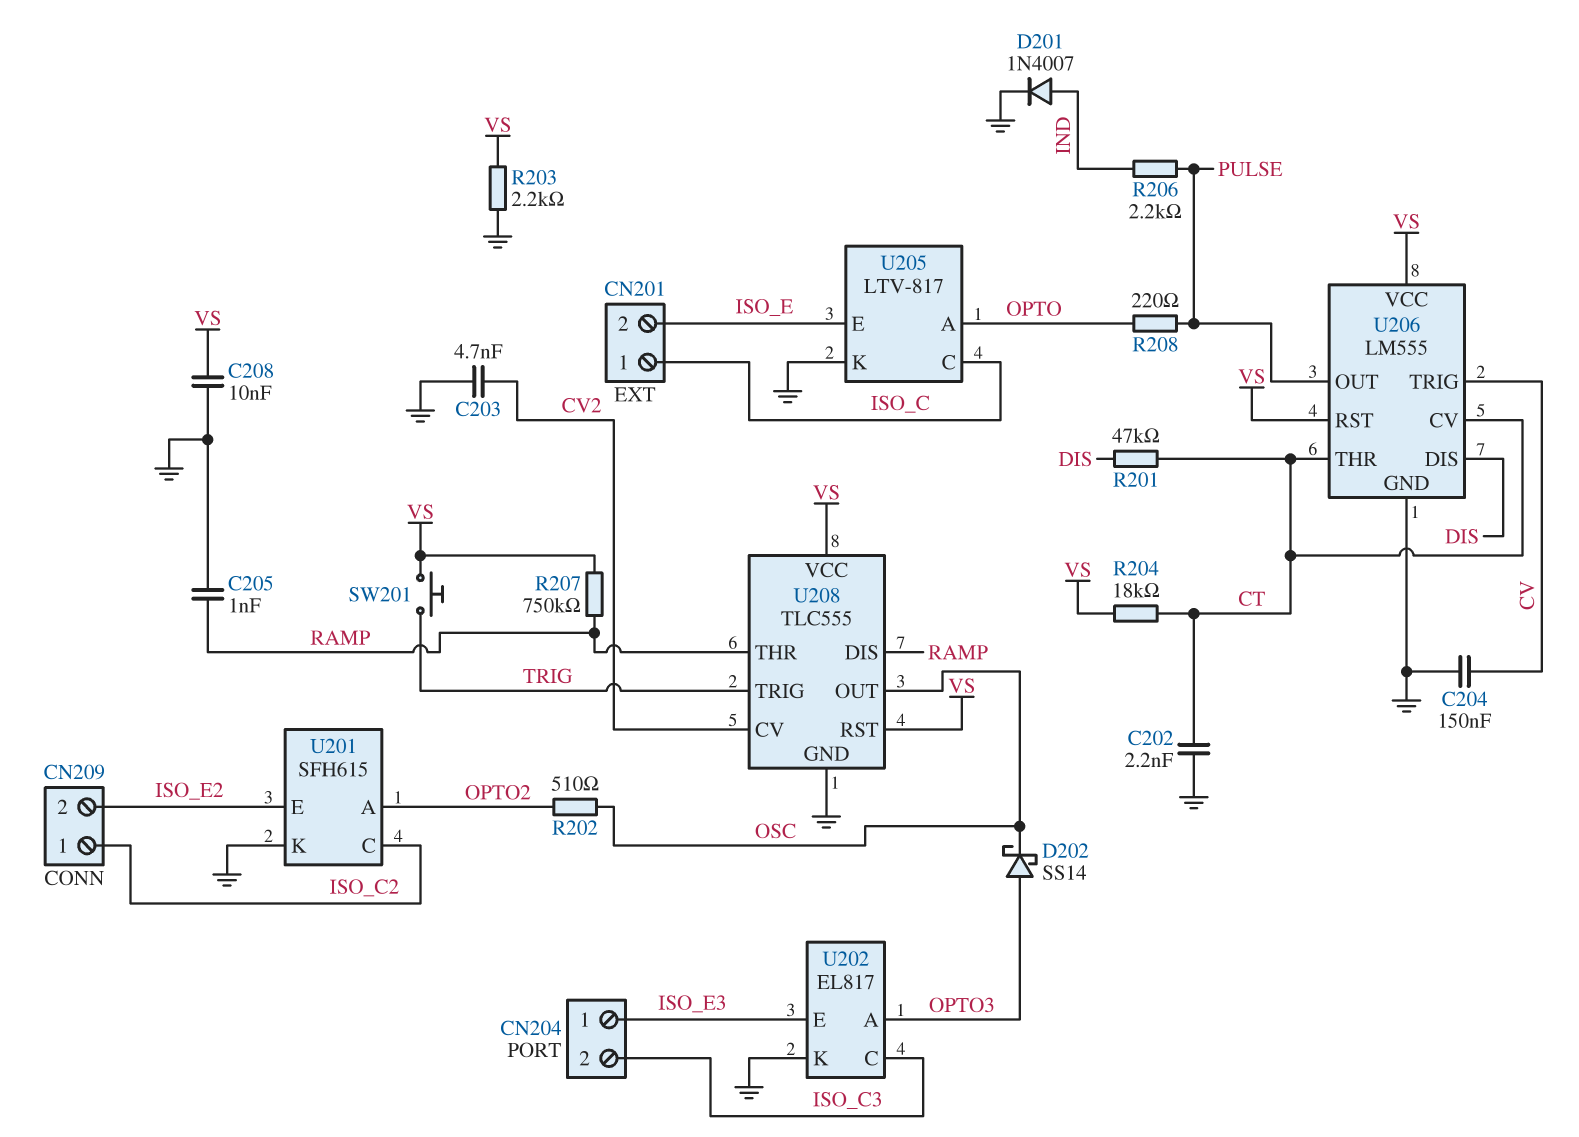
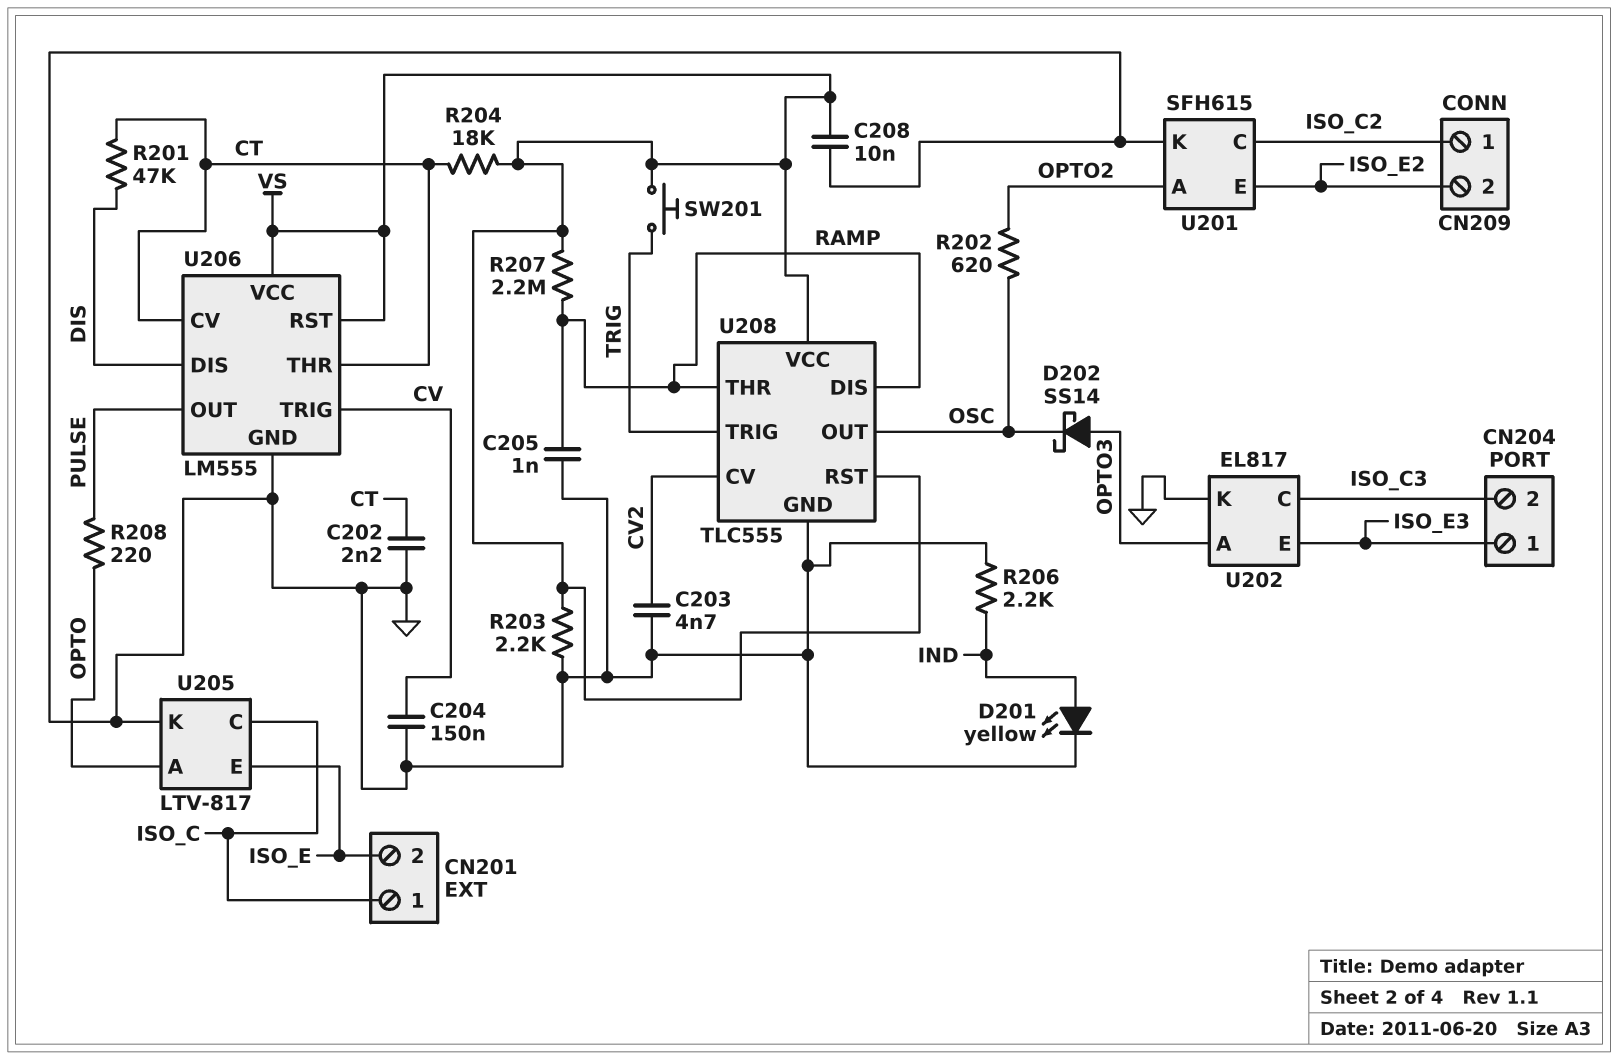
D201: diode 1N4007 (A IND, K GND) -> LED yellow (A IND, K GND)
R202: 510 (OPTO2, OSC) -> 620 (OPTO2, OSC)
R206: 2.2k (IND, PULSE) -> 2.2k (GND, IND)
R207: 750k (RAMP, VS) -> 2.2M (RAMP, VS)

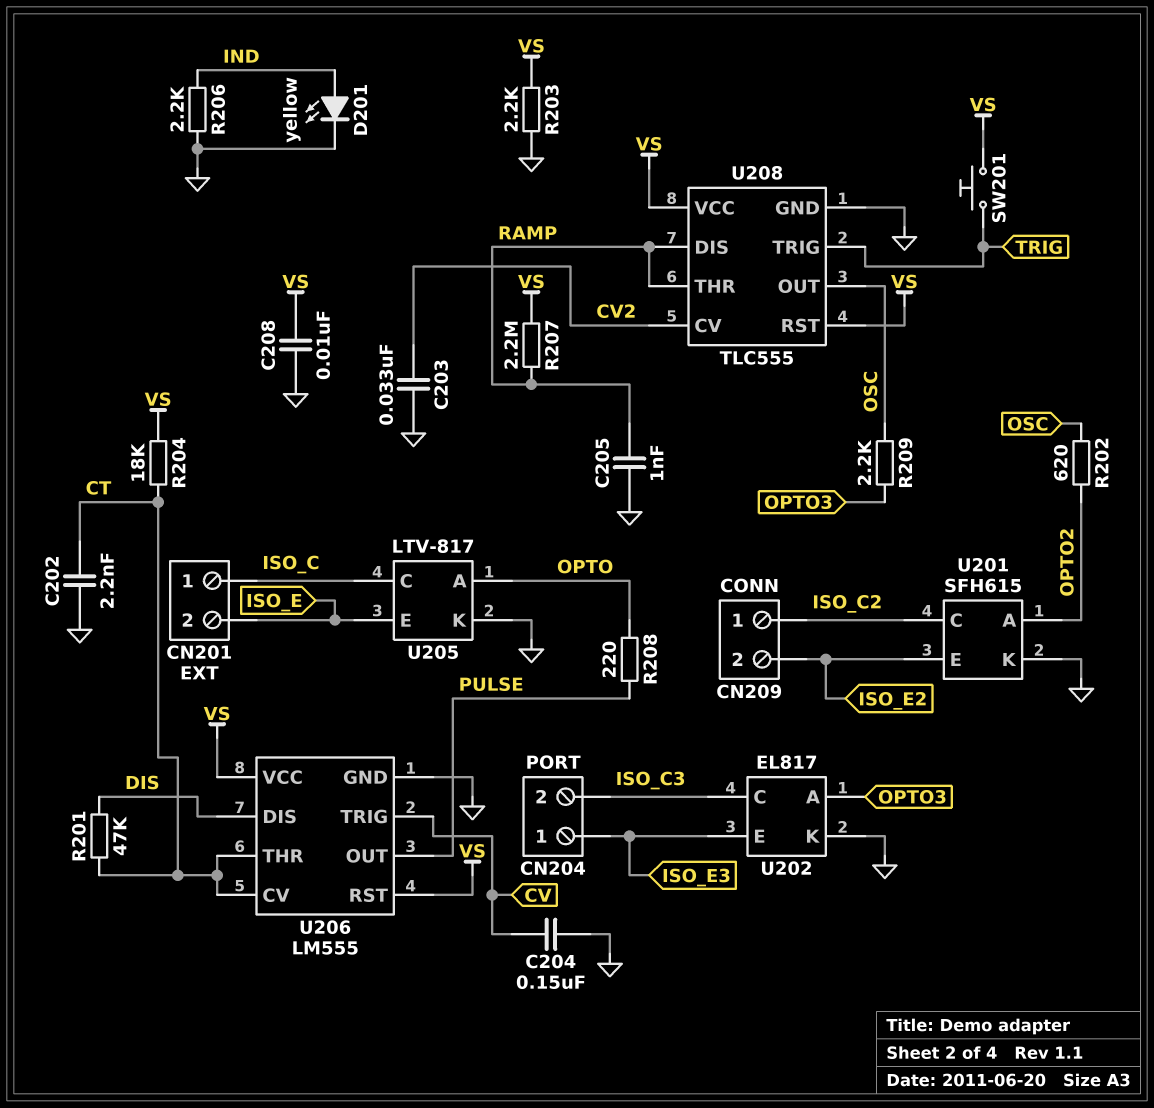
C203: 4.7nF (CV2, GND) -> 33nF (CV2, GND)
D202: schottky SS14 (A OPTO3, K OSC) -> none
R209: none -> 2.2k (OPTO3, OSC)

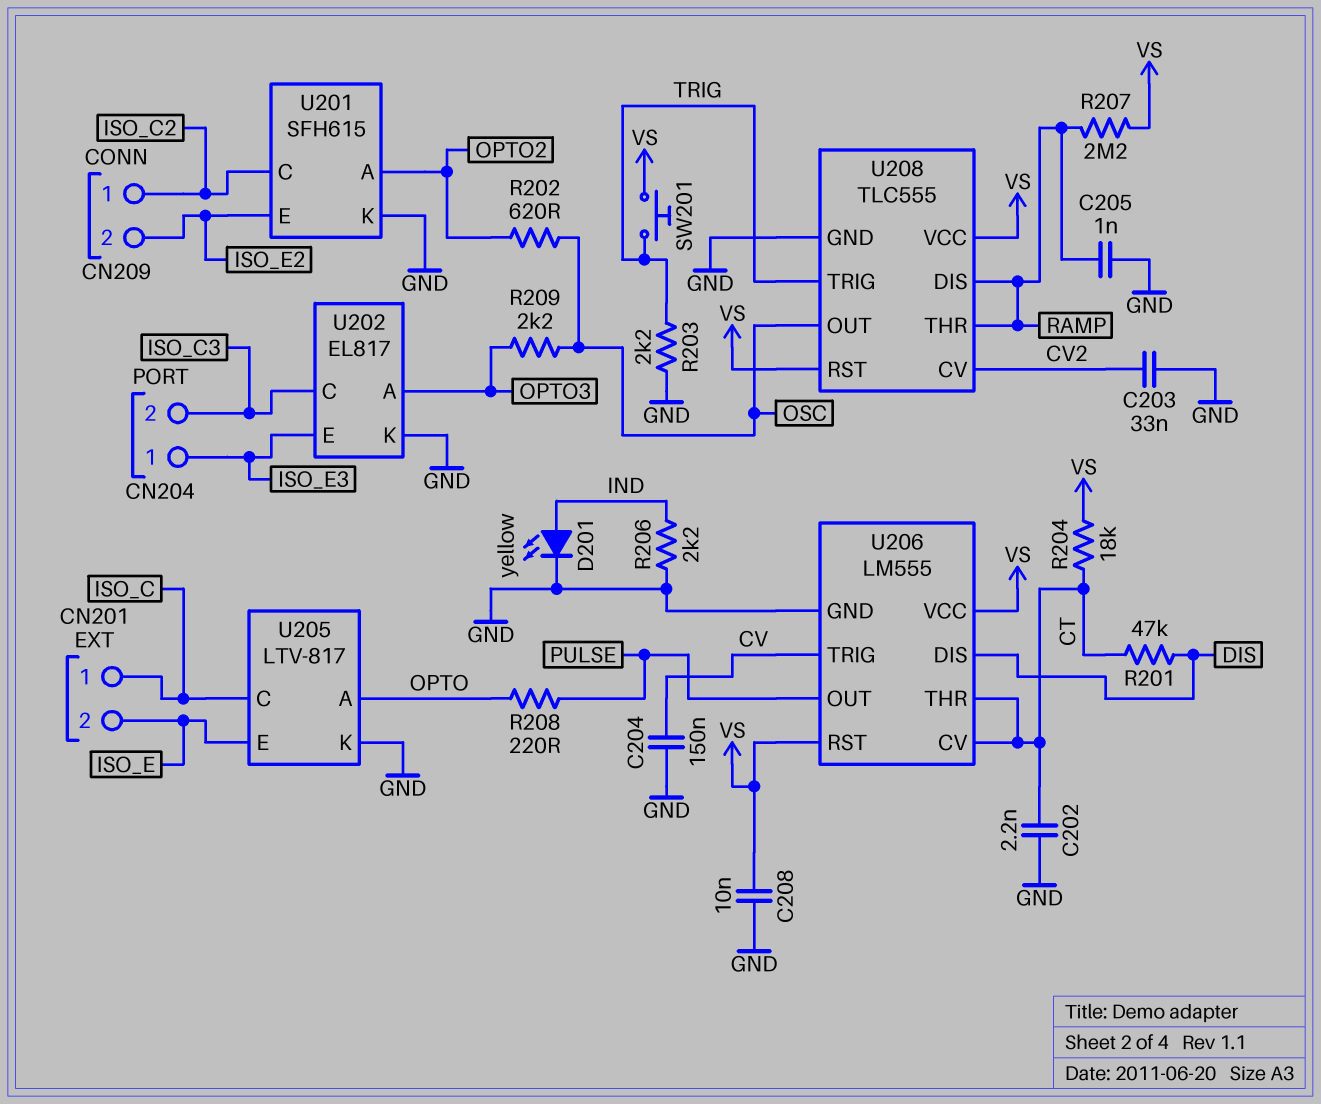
R203: 2.2k (GND, VS) -> 2.2k (GND, TRIG)

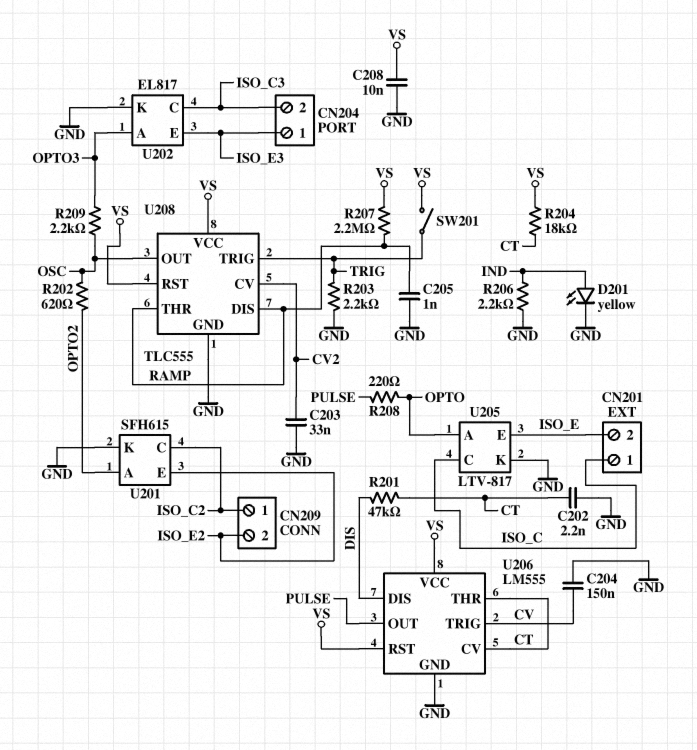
SW201: button (TRIG, VS) -> switch (TRIG, VS)

